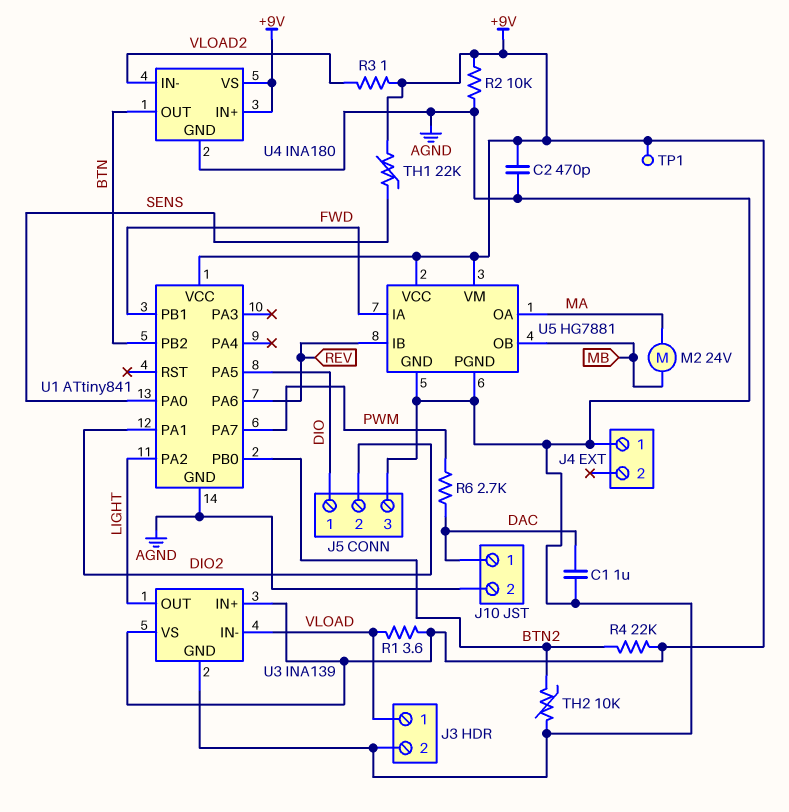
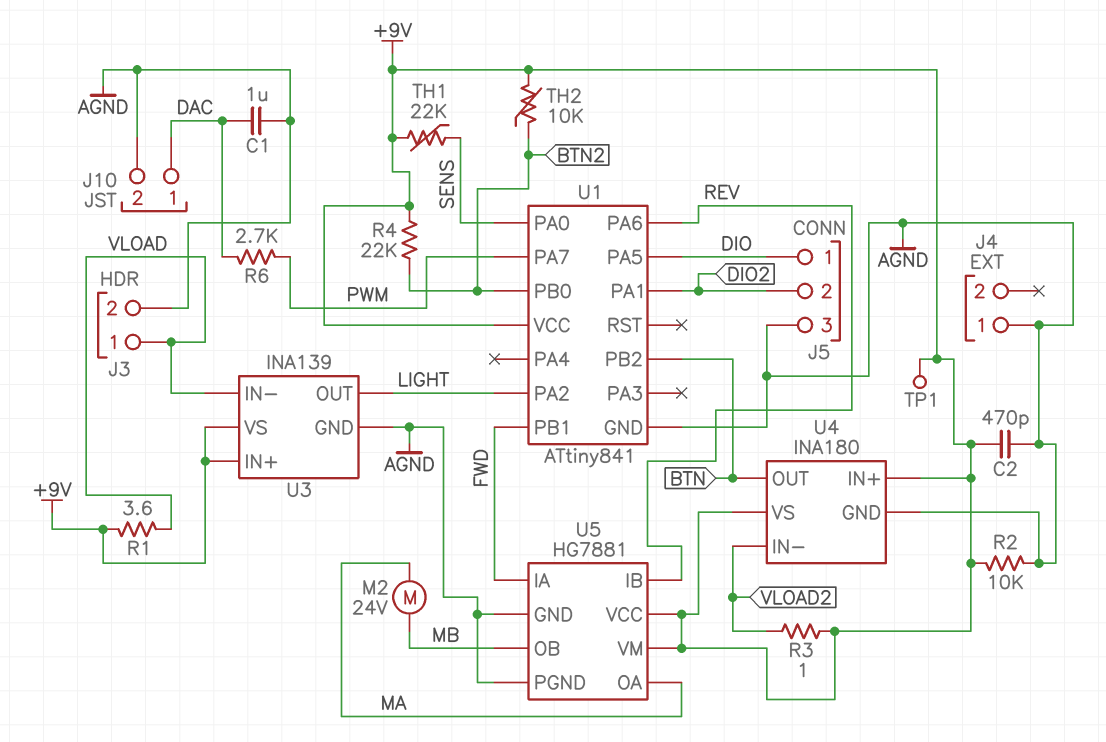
TH2: 10k (AGND, BTN2) -> 10k (+9V, BTN2)

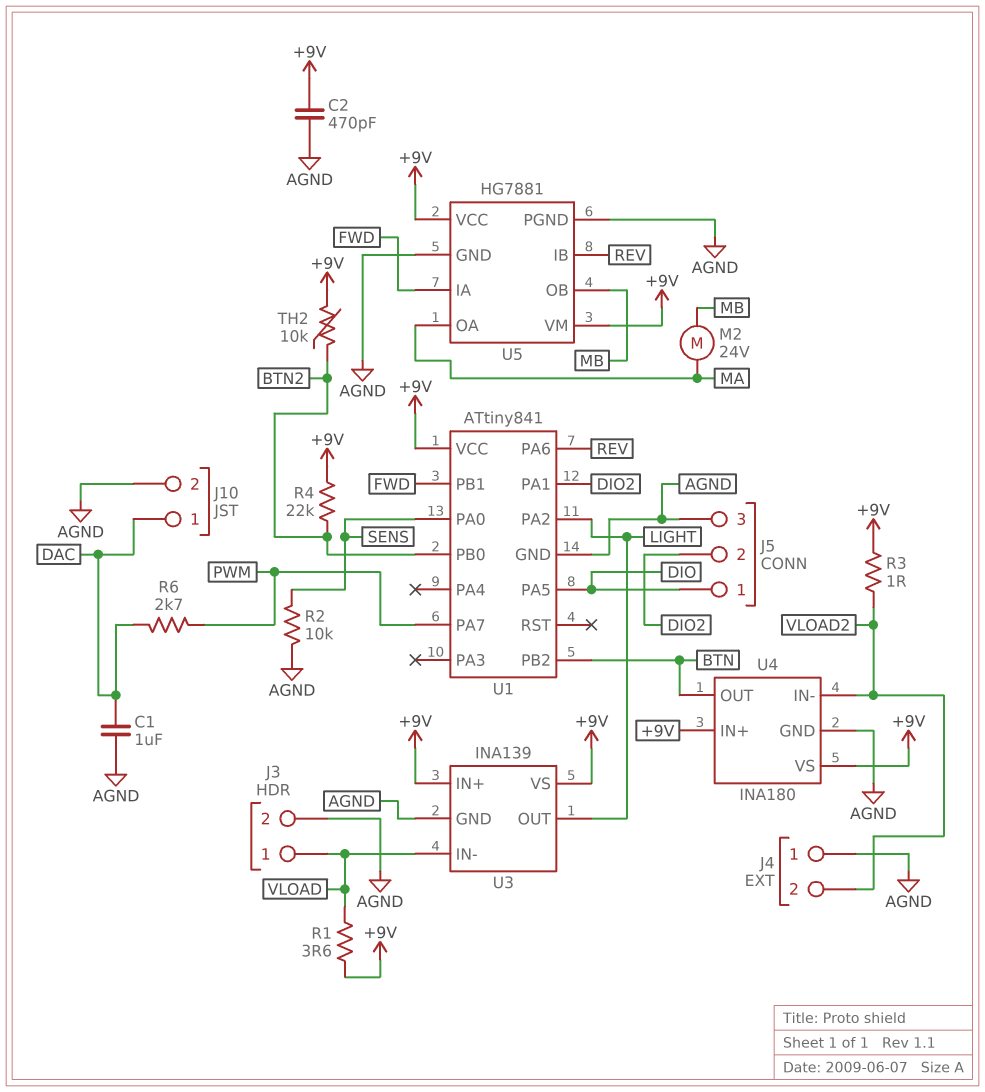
J4 pin 2: none -> VLOAD2
R2: 10k (+9V, AGND) -> 10k (AGND, SENS)
TH1: 22k (+9V, SENS) -> none
TP1: test point (+9V) -> none

